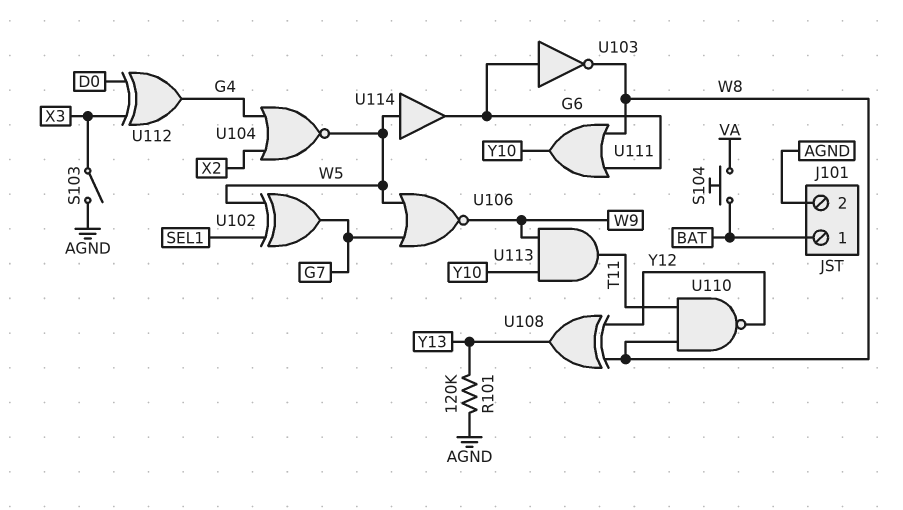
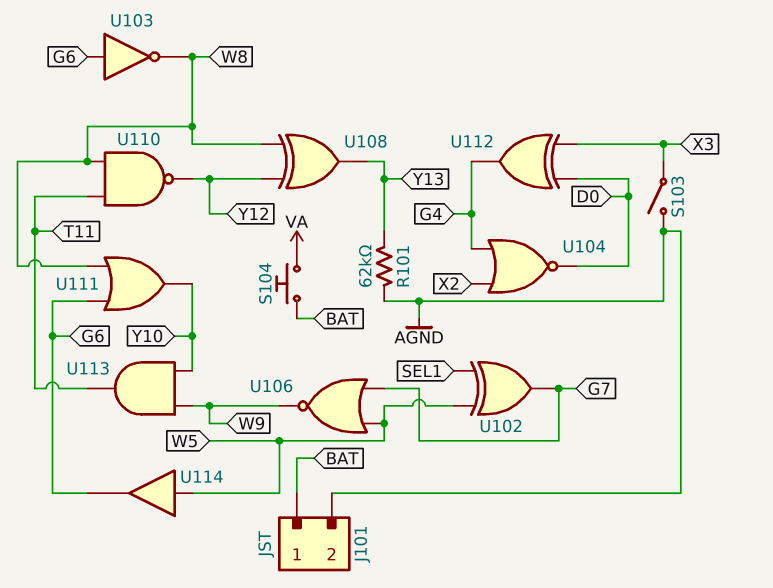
R101: 120k (AGND, Y13) -> 62k (AGND, Y13)
U104: NOR (in G4, in X2, out W5) -> NOR (in G4, in X2, out D0)

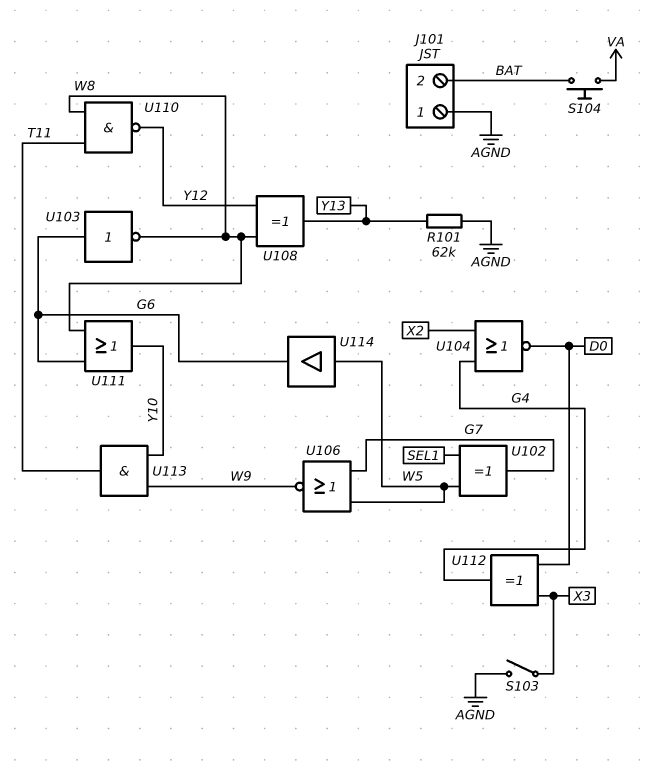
J101 pin 1: BAT -> AGND
J101 pin 2: AGND -> BAT

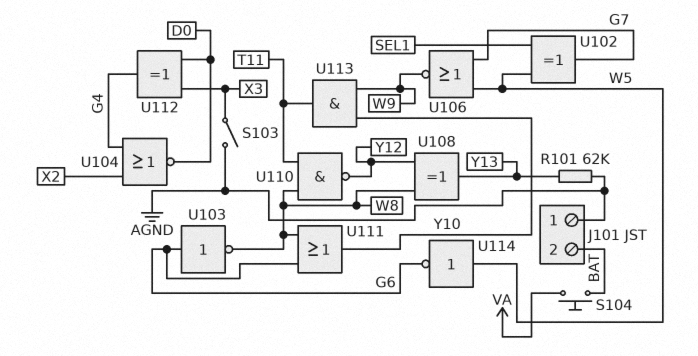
U114: buffer (in W5, out G6) -> NOT (in W5, out G6)

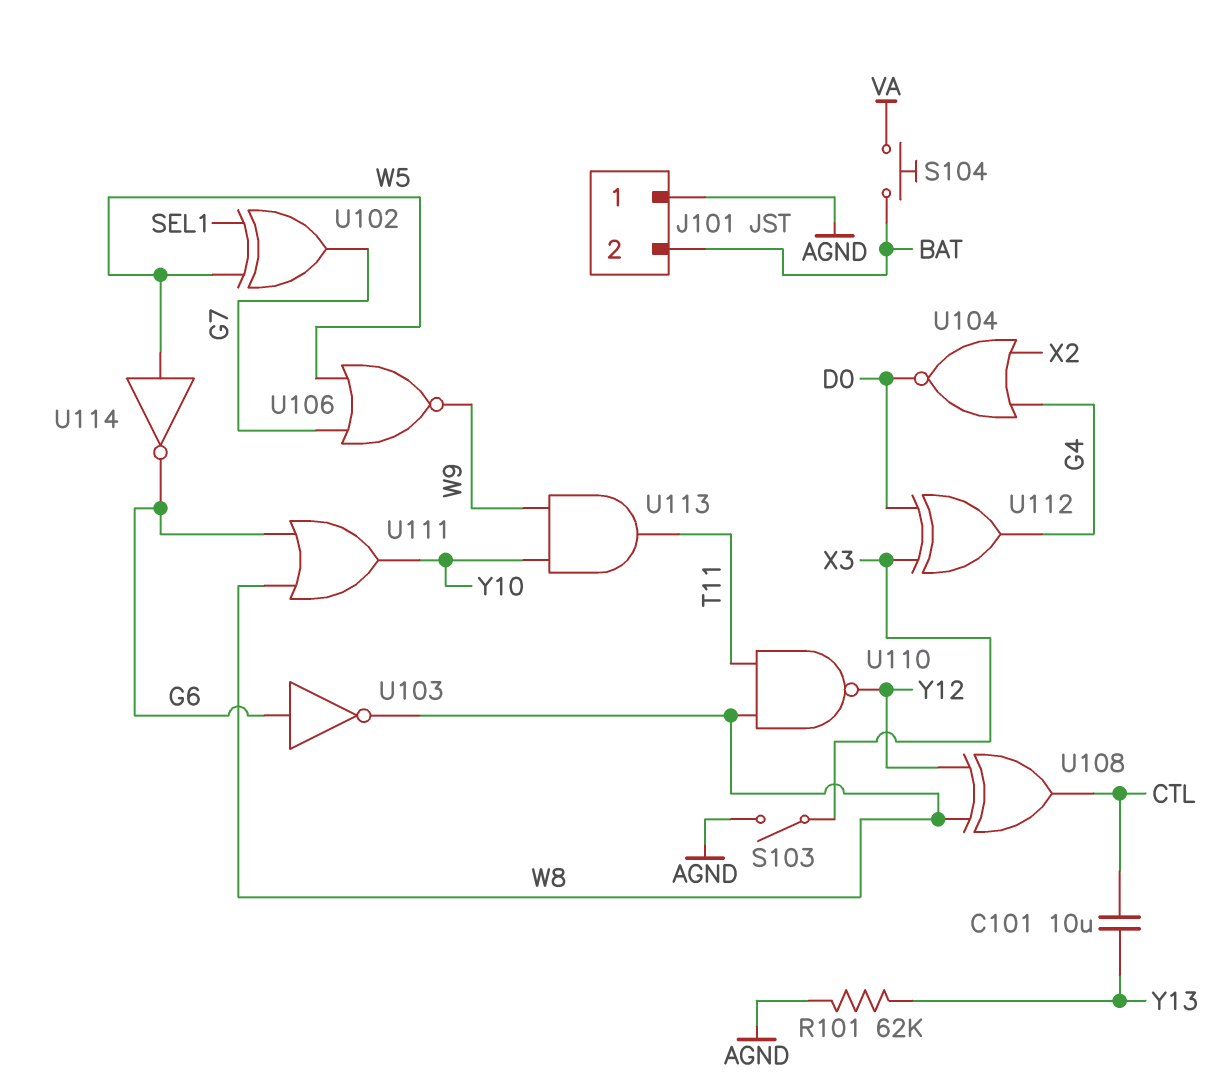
C101: none -> 10uF (CTL, Y13)
U108: XOR (in W8, in Y12, out Y13) -> XOR (in W8, in Y12, out CTL)

